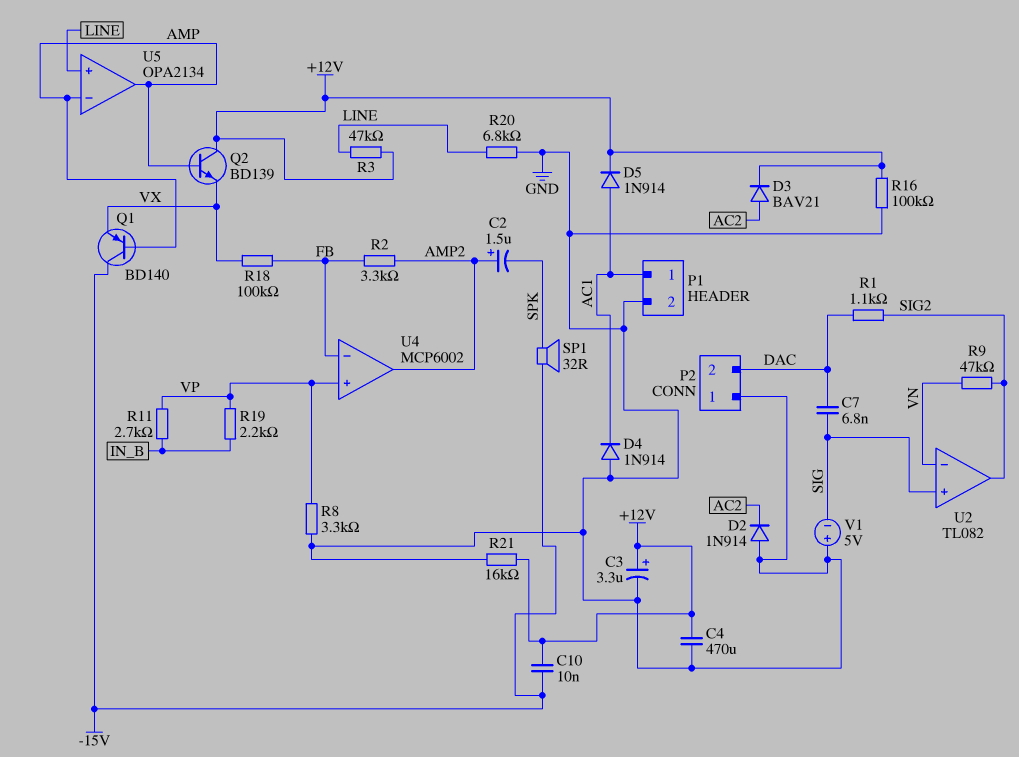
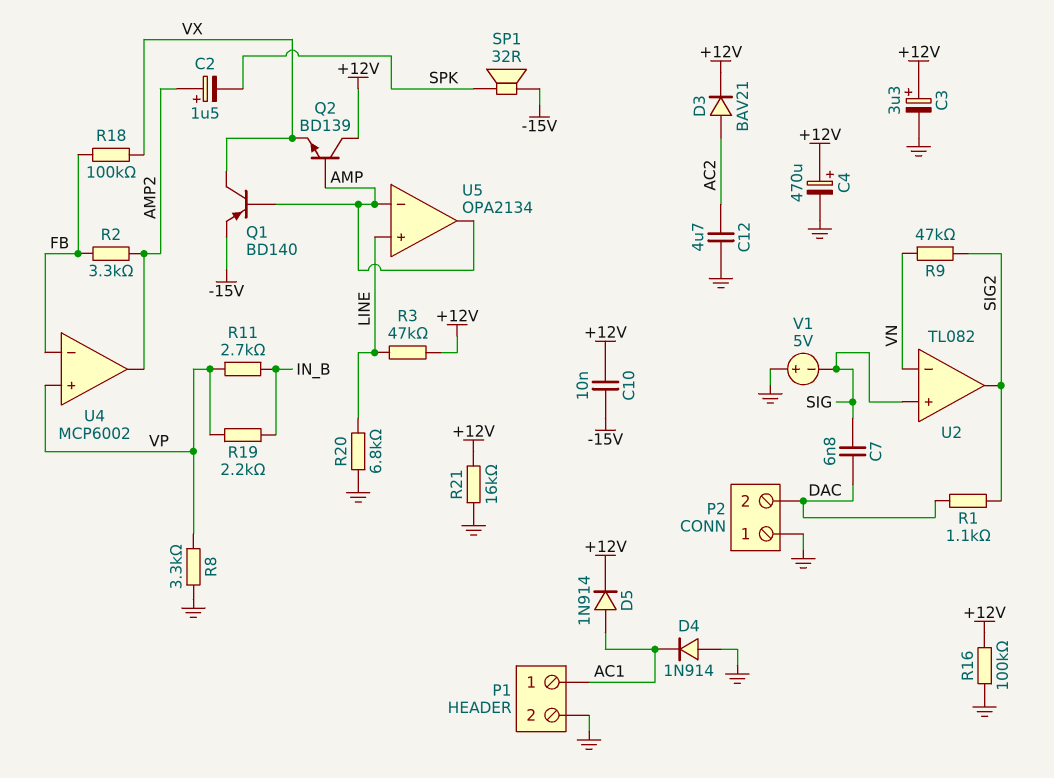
C4: 470uF (+12V, GND) -> 470uF (plus +12V, minus GND)
C12: none -> 4.7uF (AC2, GND)
D2: diode 1N914 (A GND, K AC2) -> none
Q1: PNP BD140 (B AMP, C -15V, E VX) -> PNP BD140 (B AMP, C VX, E -15V)

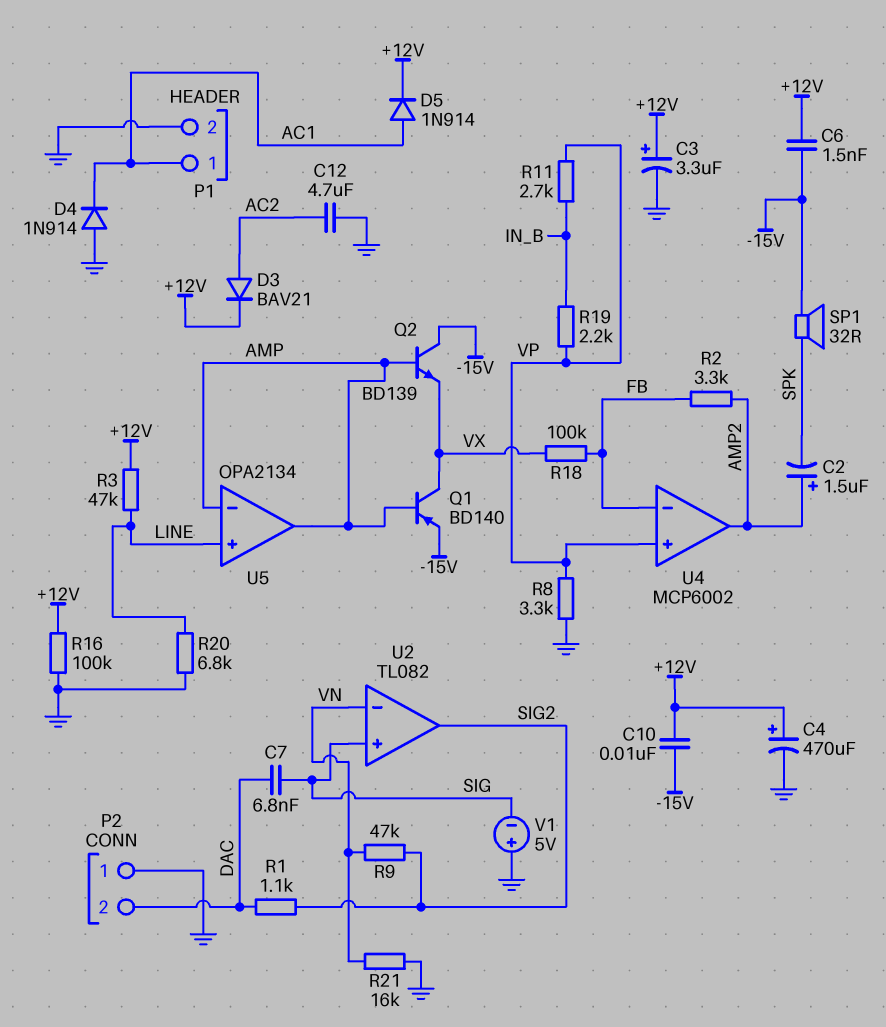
C6: none -> 1.5nF (+12V, -15V)
Q2: NPN BD139 (B AMP, C +12V, E VX) -> NPN BD139 (B AMP, C -15V, E VX)
R21: 16k (+12V, GND) -> 16k (GND, VN)

